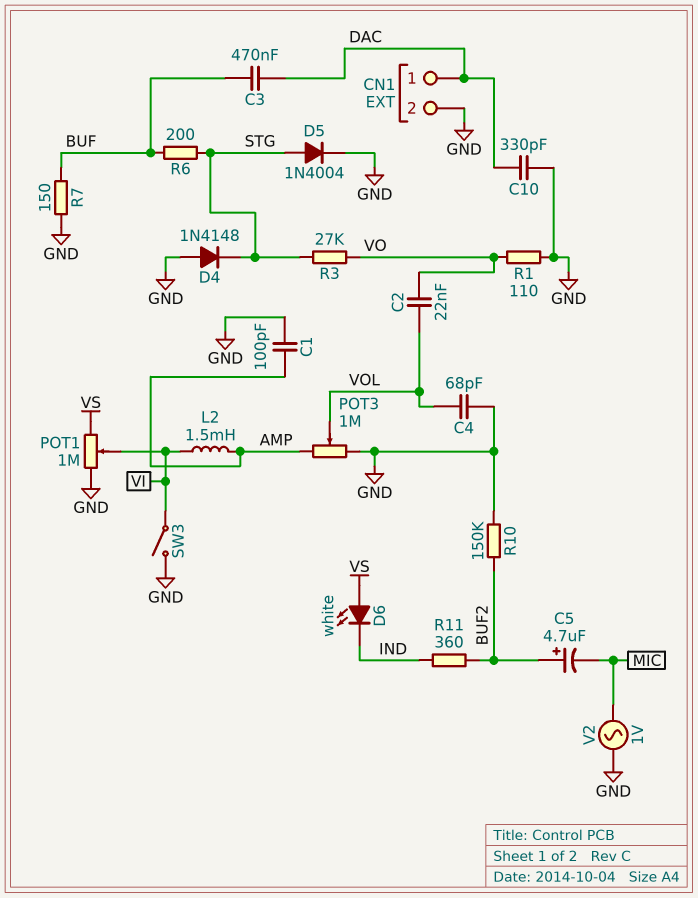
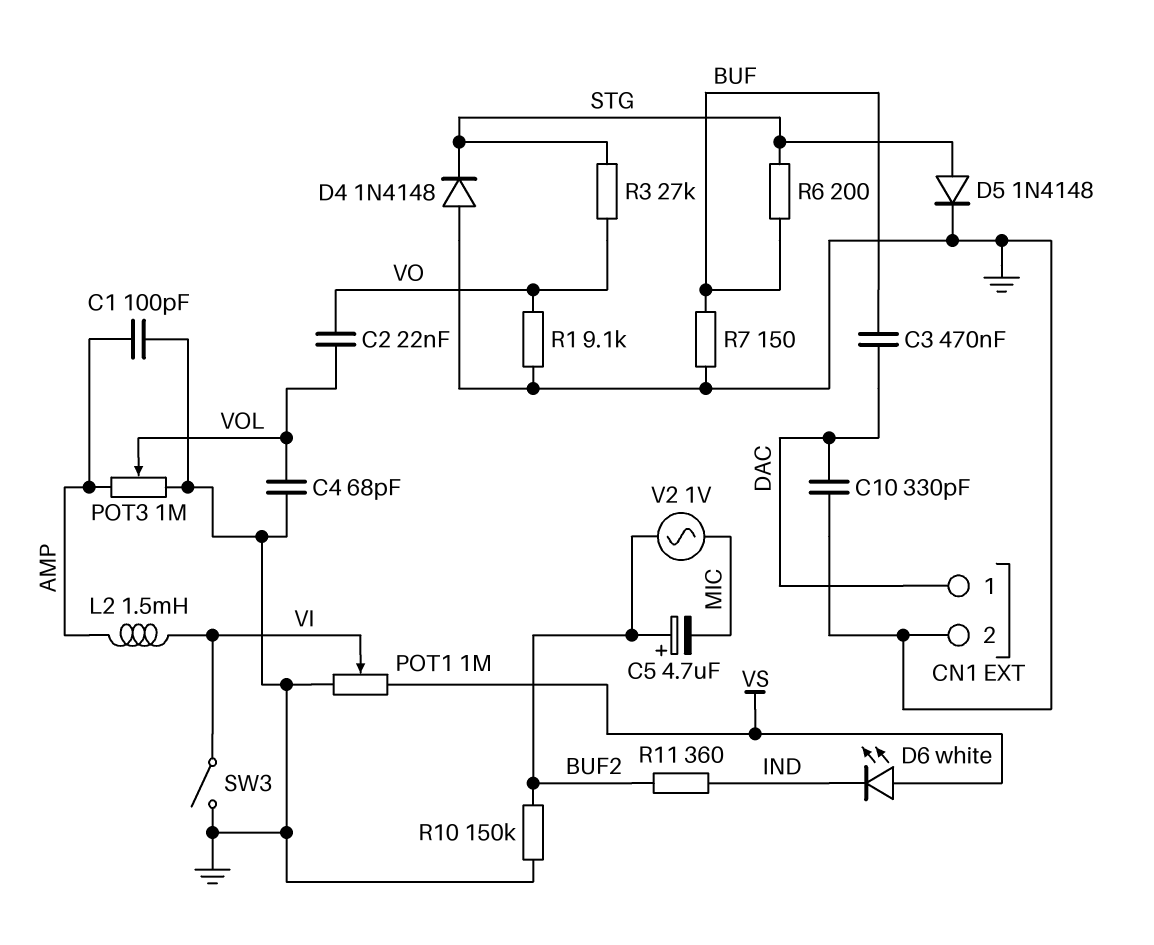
D5: diode 1N4004 (A STG, K GND) -> diode 1N4148 (A STG, K GND)
R1: 110 (GND, VO) -> 9.1k (GND, VO)
V2: AC 1V (GND, MIC) -> AC 1V (BUF2, MIC)

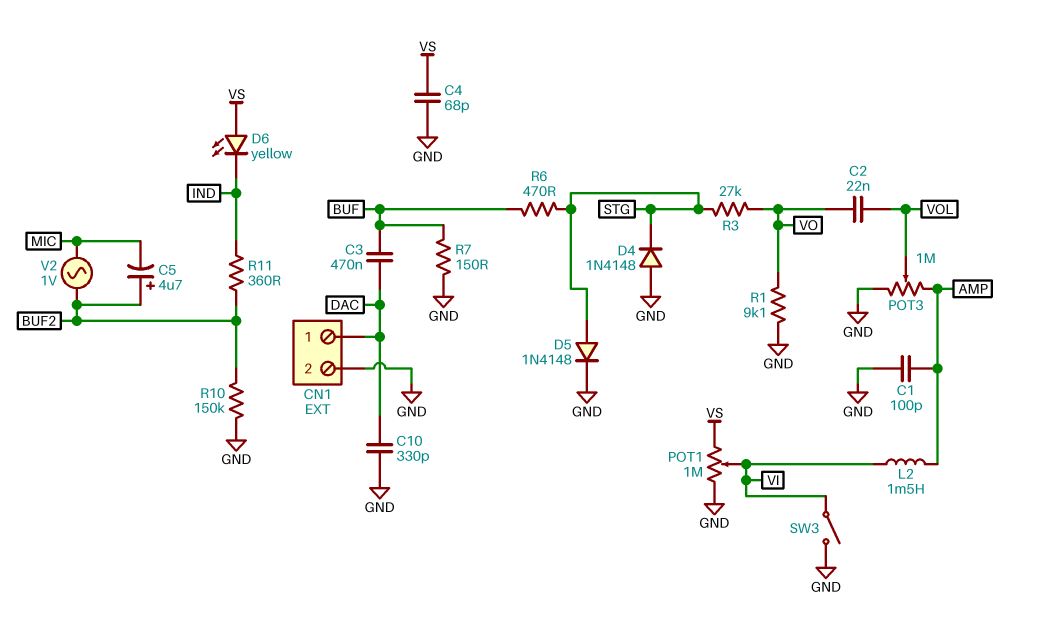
C4: 68pF (GND, VOL) -> 68pF (GND, VS)
D6: LED white (A VS, K IND) -> LED yellow (A VS, K IND)
R6: 200 (BUF, STG) -> 470 (BUF, STG)

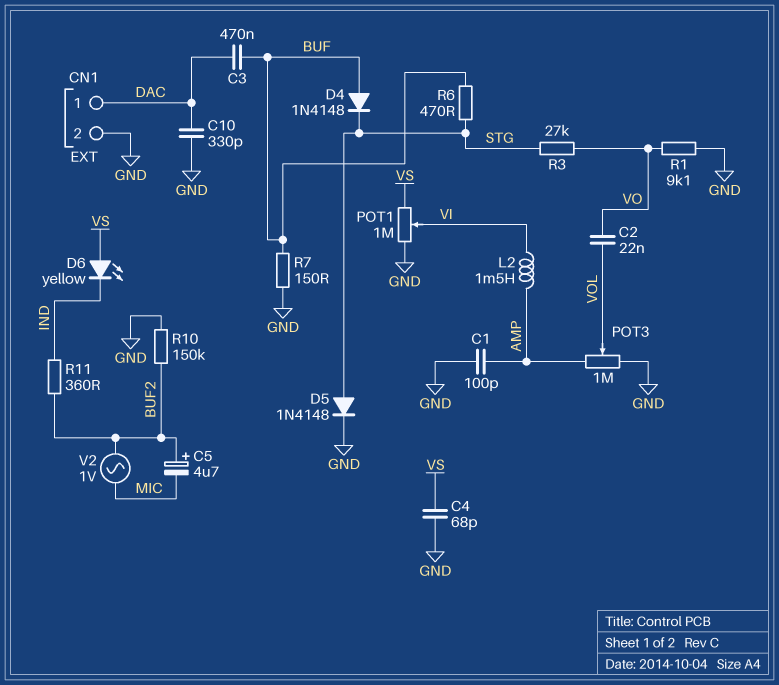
D4: diode 1N4148 (A GND, K STG) -> diode 1N4148 (A BUF, K STG)
SW3: switch (GND, VI) -> none

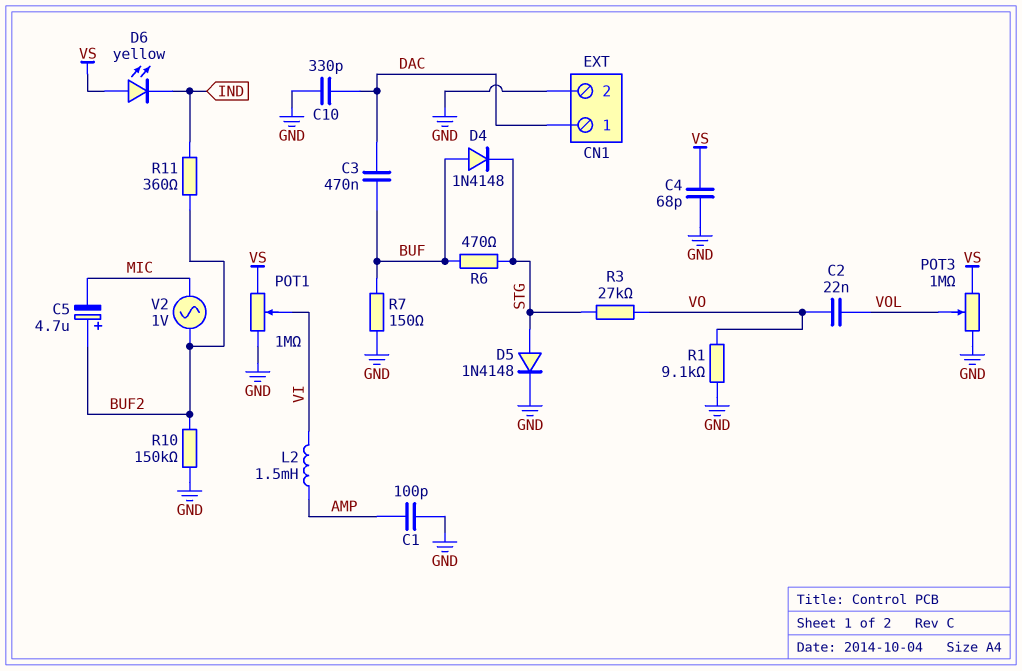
POT3: 1M (AMP, GND, wiper VOL) -> 1M (GND, VS, wiper VOL)

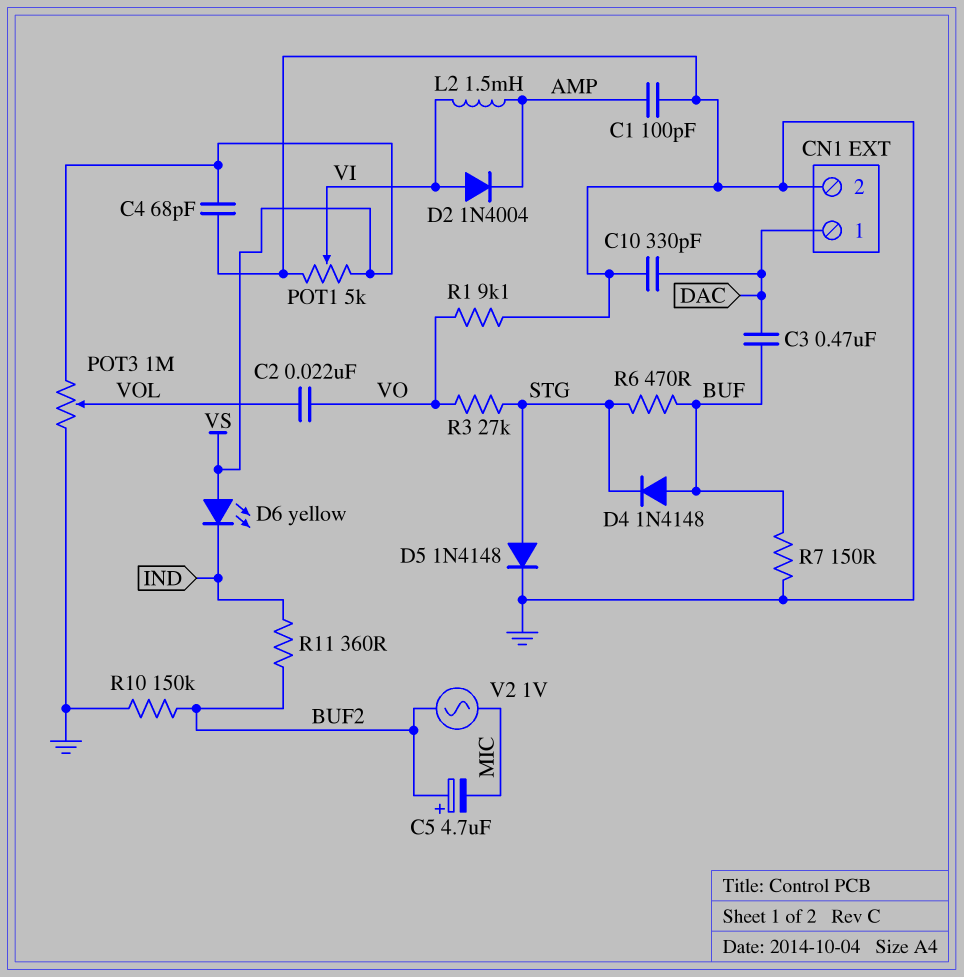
D2: none -> diode 1N4004 (A VI, K AMP)
POT1: 1M (GND, VS, wiper VI) -> 5k (GND, VS, wiper VI)

